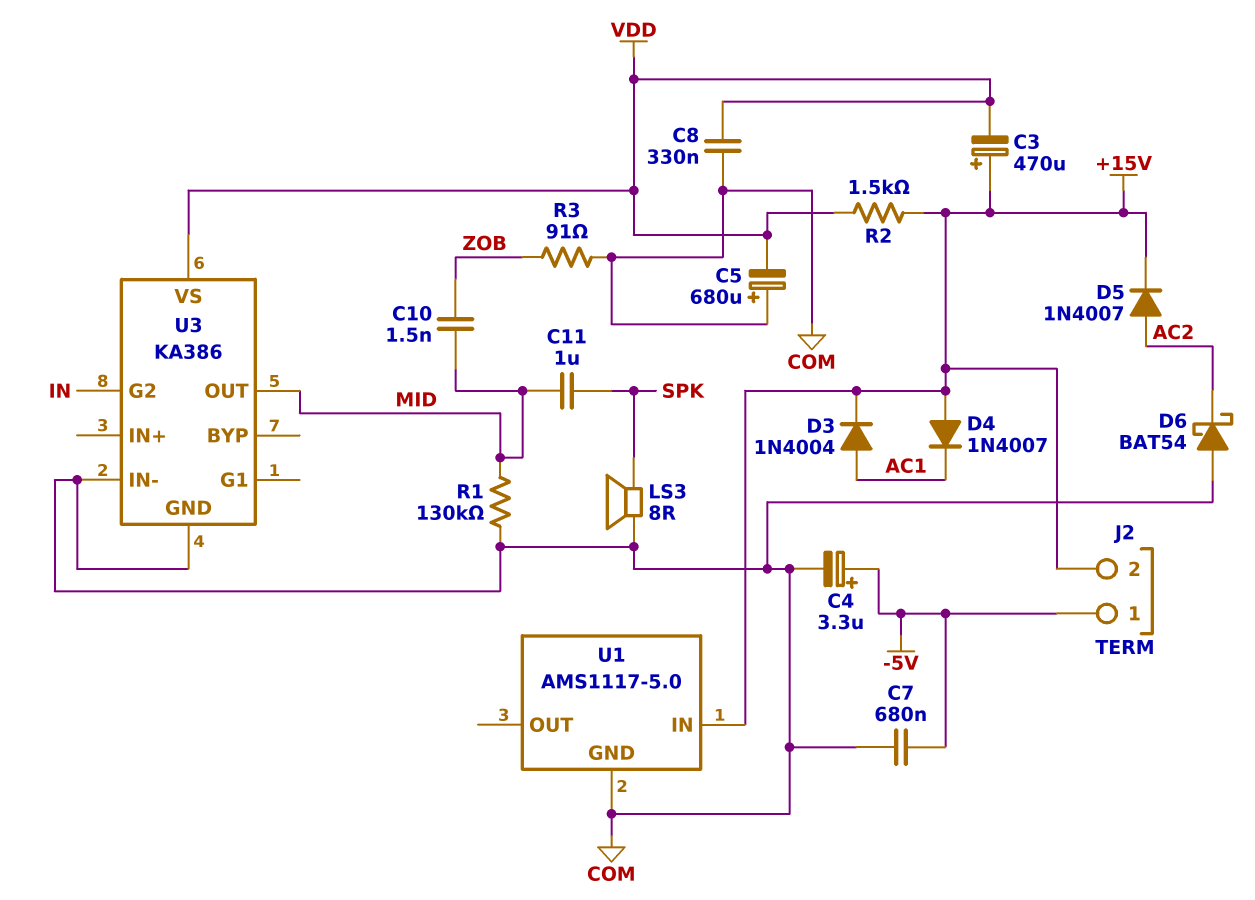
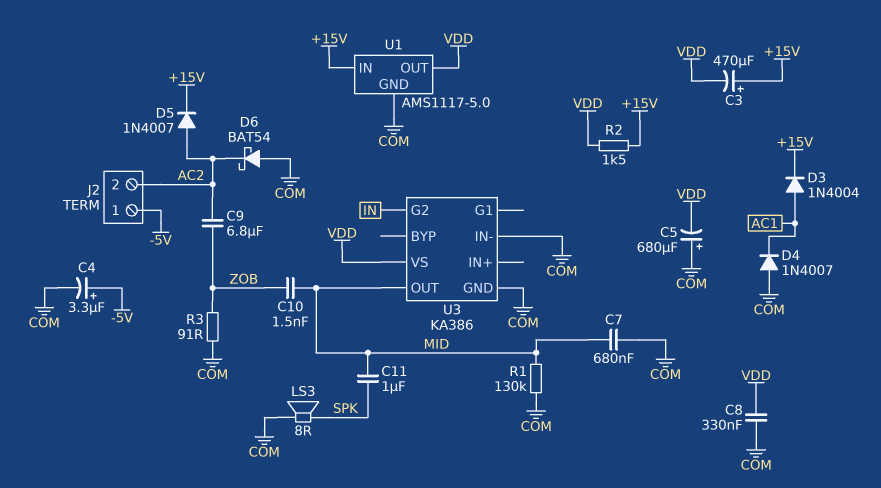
C7: 680nF (-5V, COM) -> 680nF (COM, MID)
C9: none -> 6.8uF (AC2, ZOB)
D4: diode 1N4007 (A +15V, K AC1) -> diode 1N4007 (A COM, K AC1)
J2 pin 2: +15V -> AC2
U1 pin OUT: none -> VDD

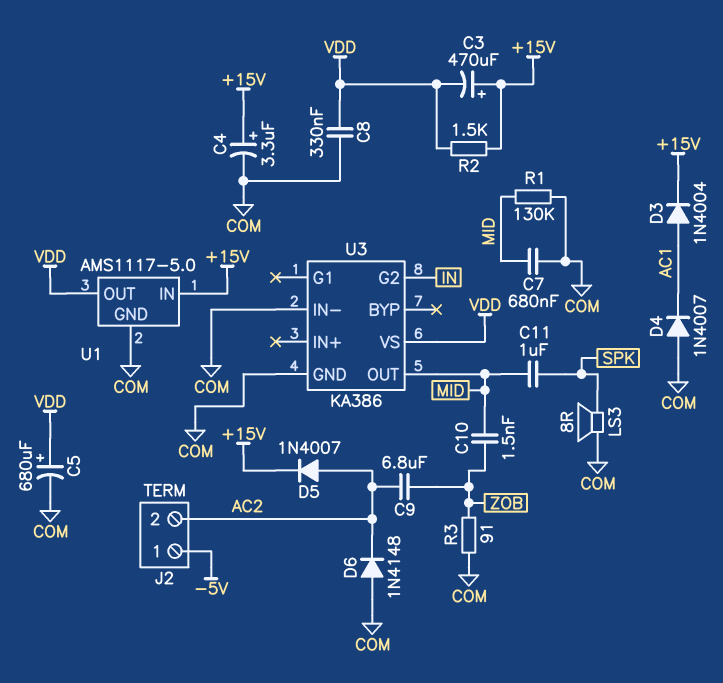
C4: 3.3uF (plus -5V, minus COM) -> 3.3uF (plus +15V, minus COM)
C5: 680uF (plus COM, minus VDD) -> 680uF (plus VDD, minus COM)
D6: schottky BAT54 (A COM, K AC2) -> diode 1N4148 (A COM, K AC2)

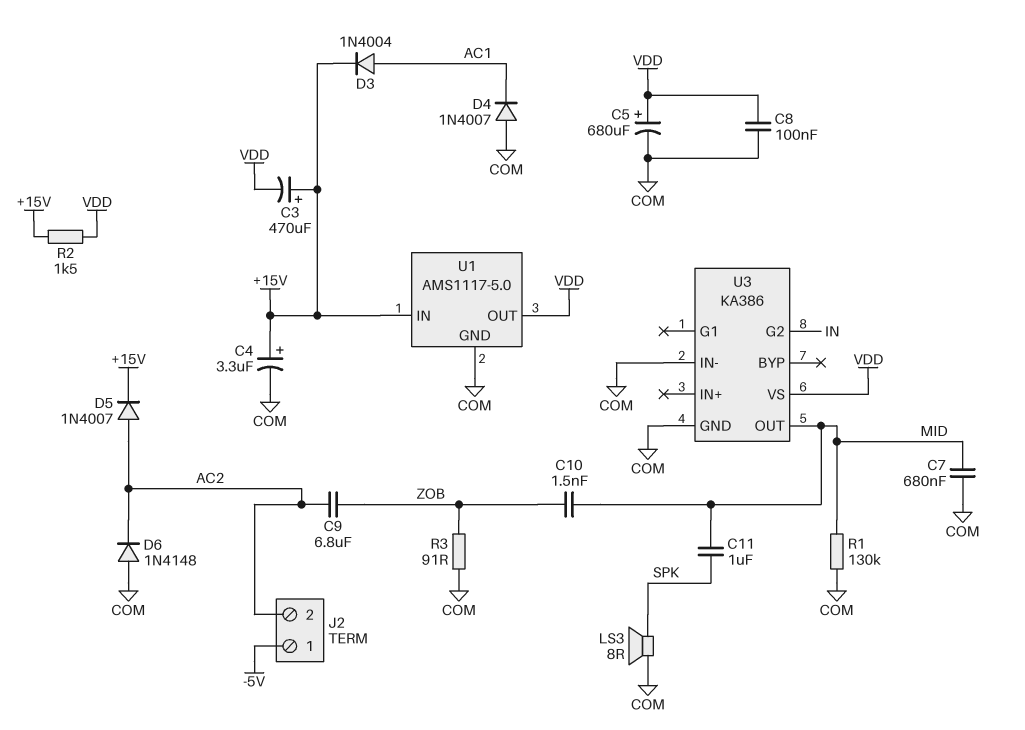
C8: 330nF (COM, VDD) -> 100nF (COM, VDD)

